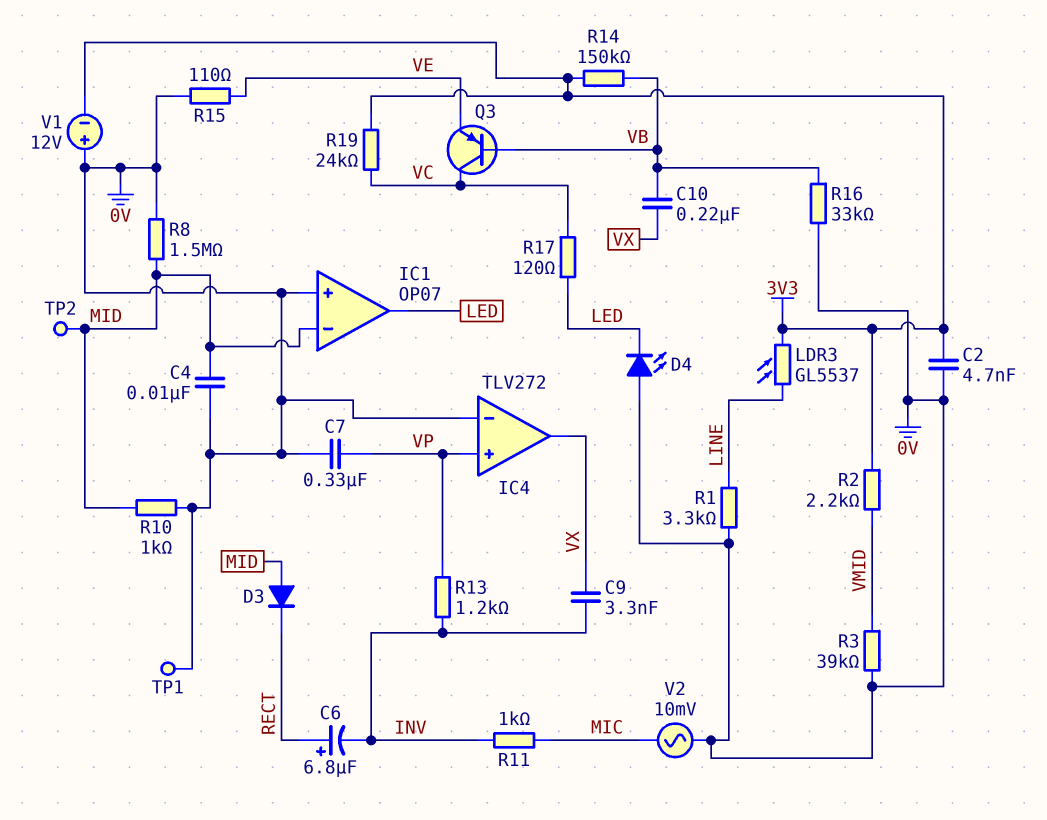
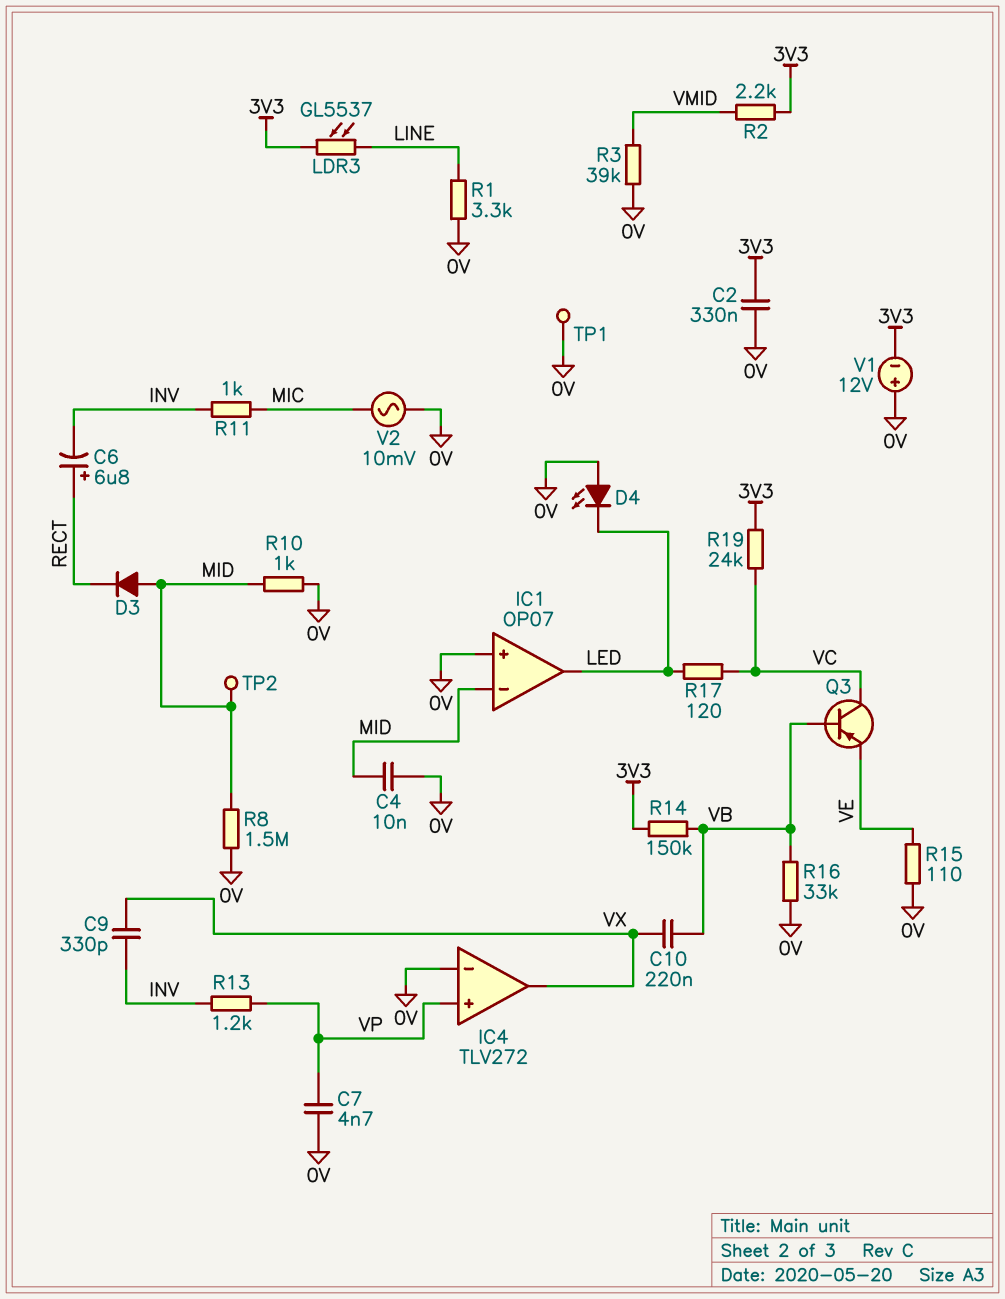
C2: 4.7nF (0V, 3V3) -> 330nF (0V, 3V3)
C7: 330nF (0V, VP) -> 4.7nF (0V, VP)
C9: 3.3nF (INV, VX) -> 330pF (INV, VX)

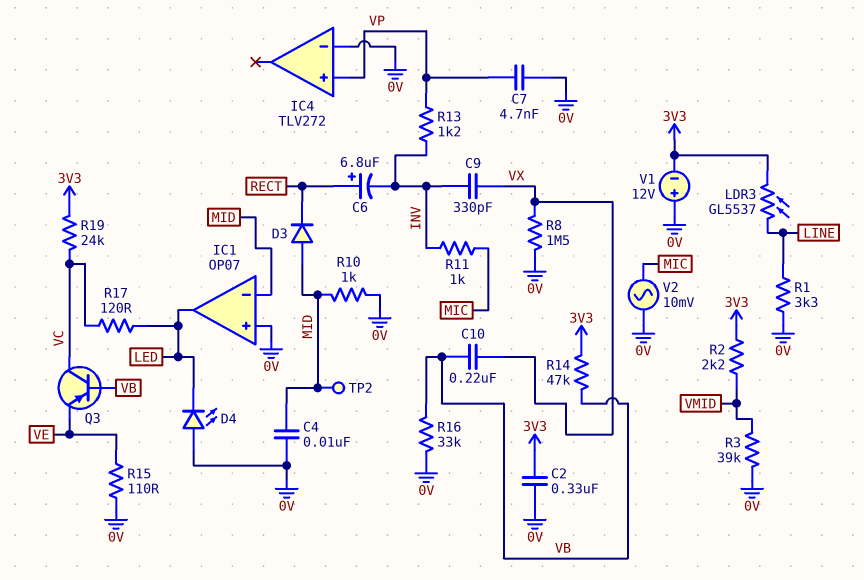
IC4 pin out: VX -> none
R8: 1.5M (0V, MID) -> 1.5M (0V, VX)
R14: 150k (3V3, VB) -> 47k (3V3, VB)
TP1: test point (0V) -> none

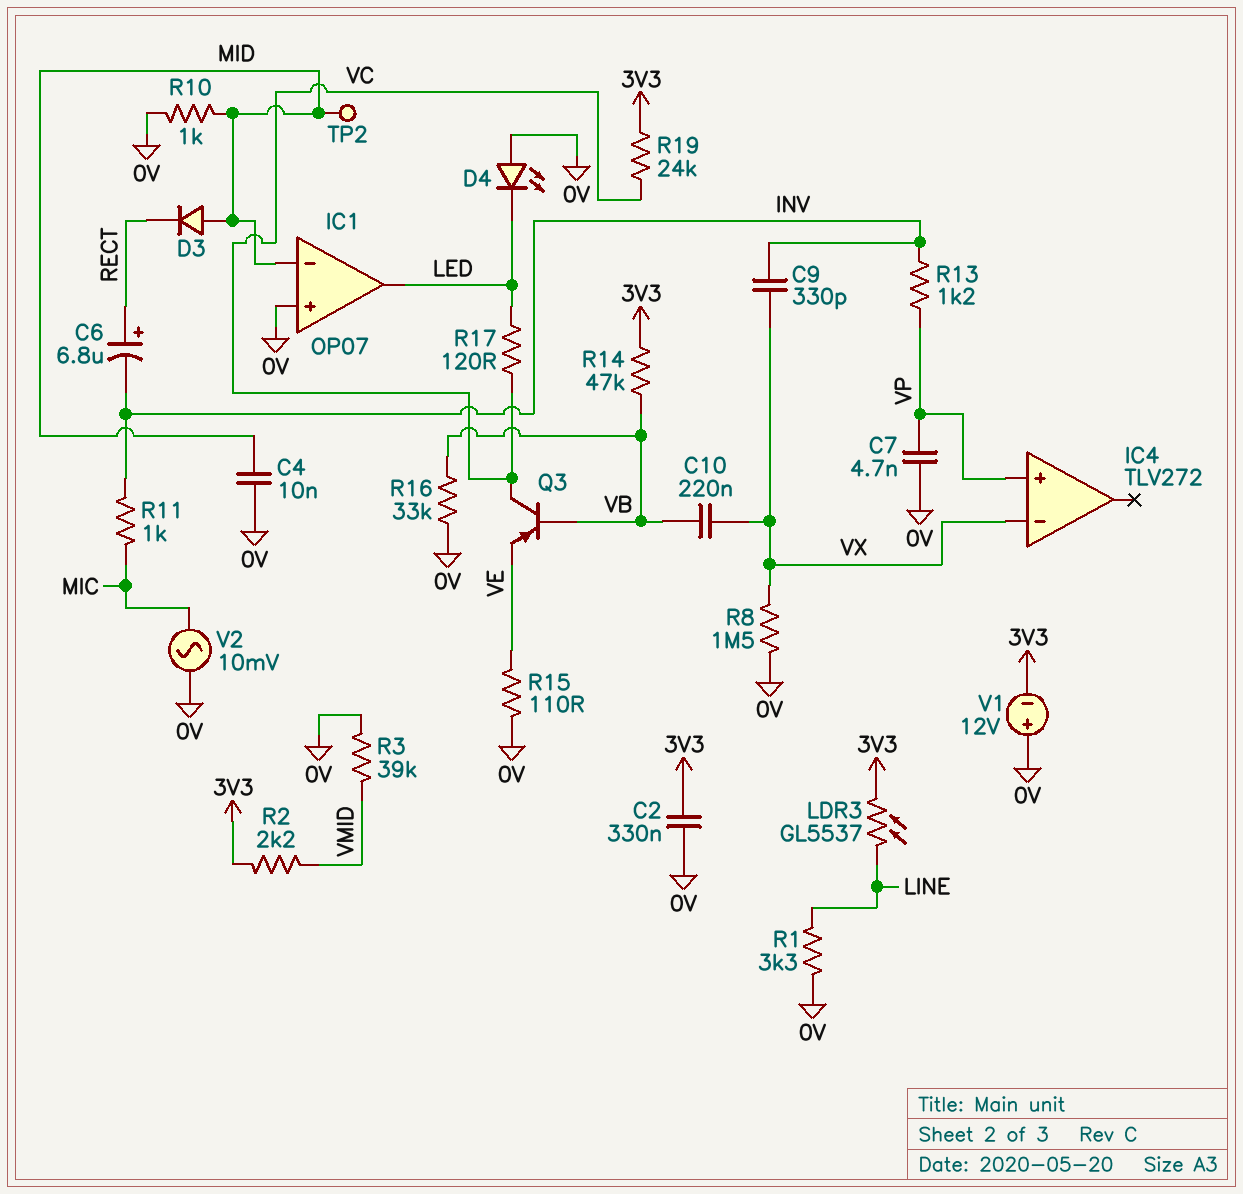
IC4 pin in-: 0V -> VX

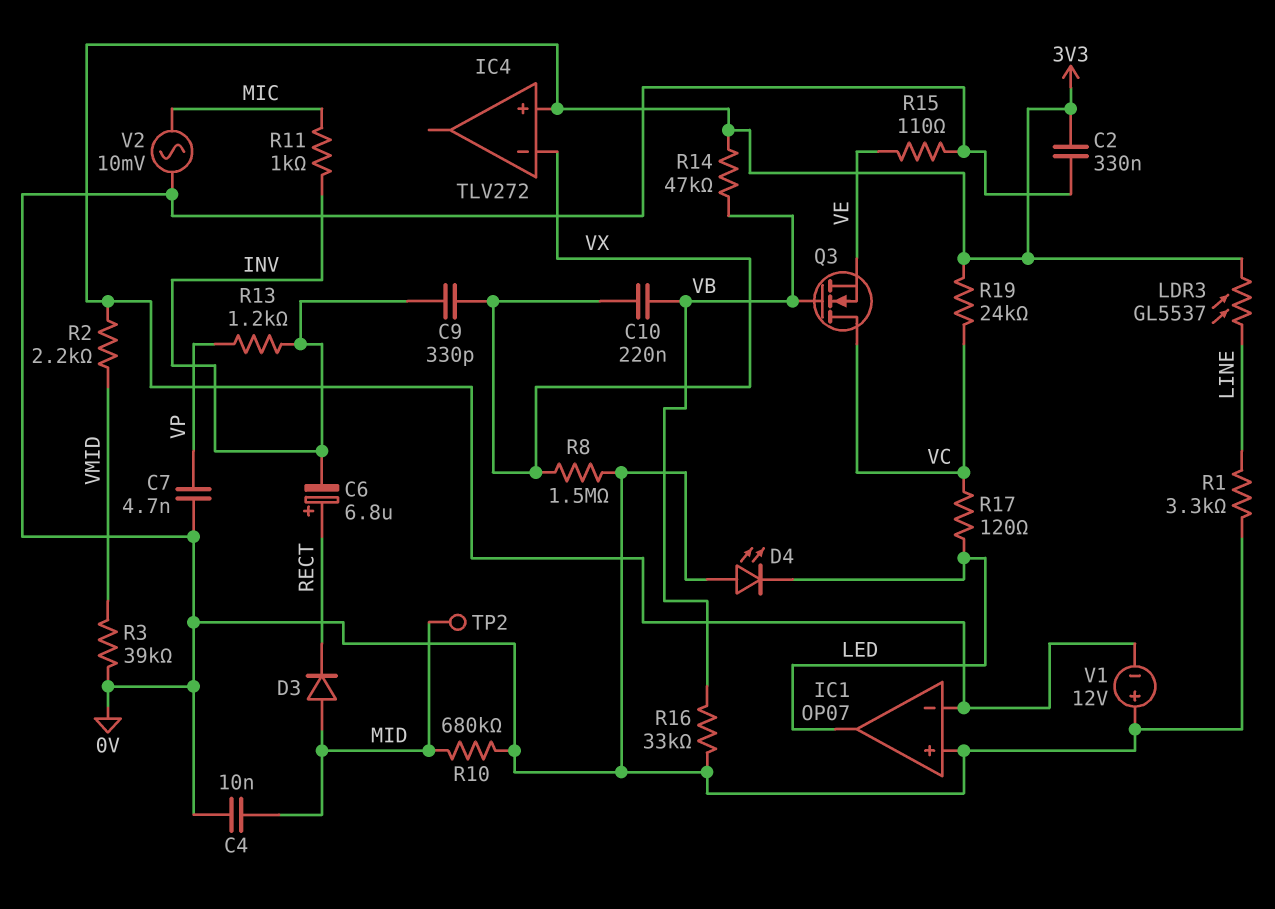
IC1 pin in-: MID -> 3V3
IC4 pin in+: VP -> 3V3
Q3: PNP (B VB, C VC, E VE) -> NMOS (G VB, D VC, S VE)
R10: 1k (0V, MID) -> 680k (0V, MID)

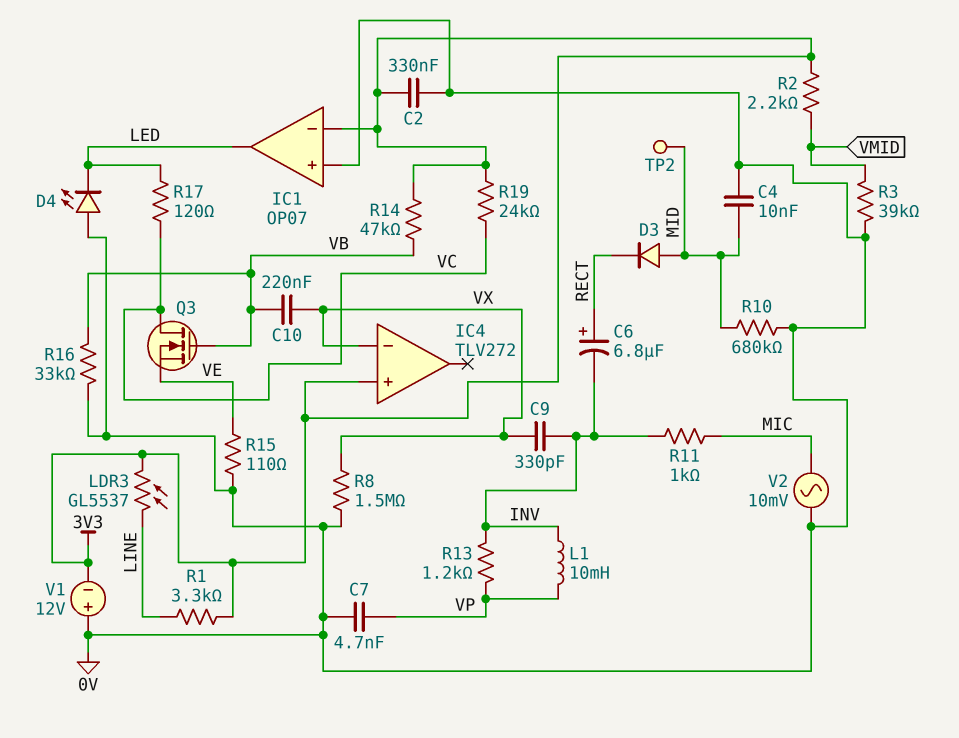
L1: none -> 10mH (INV, VP)
R1: 3.3k (0V, LINE) -> 3.3k (3V3, LINE)

